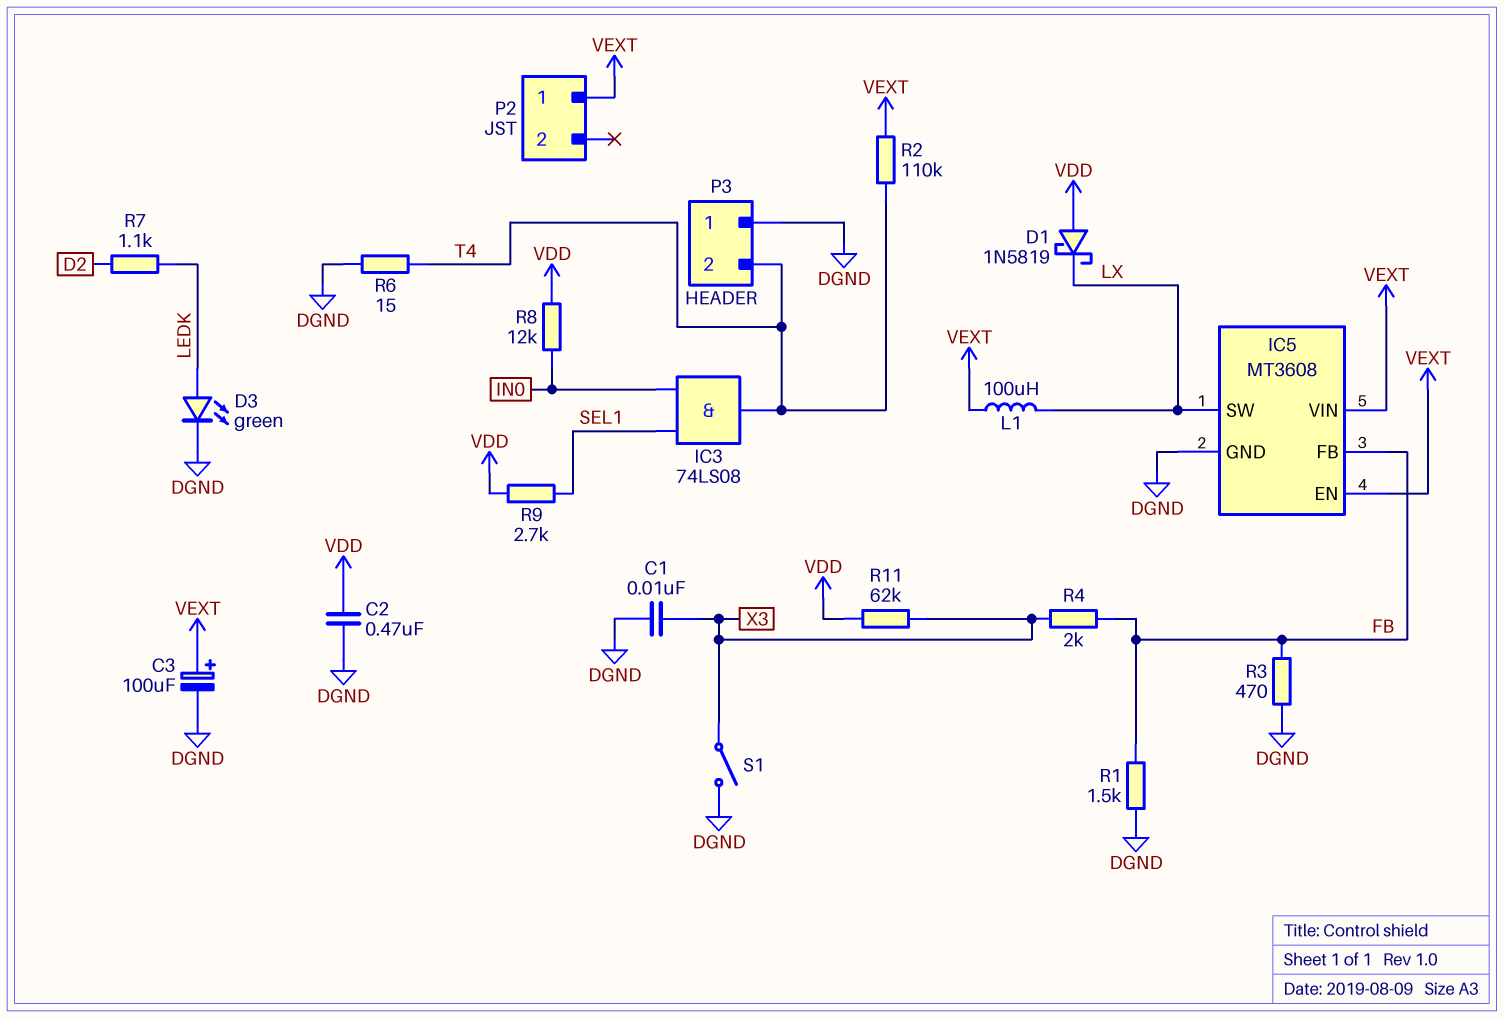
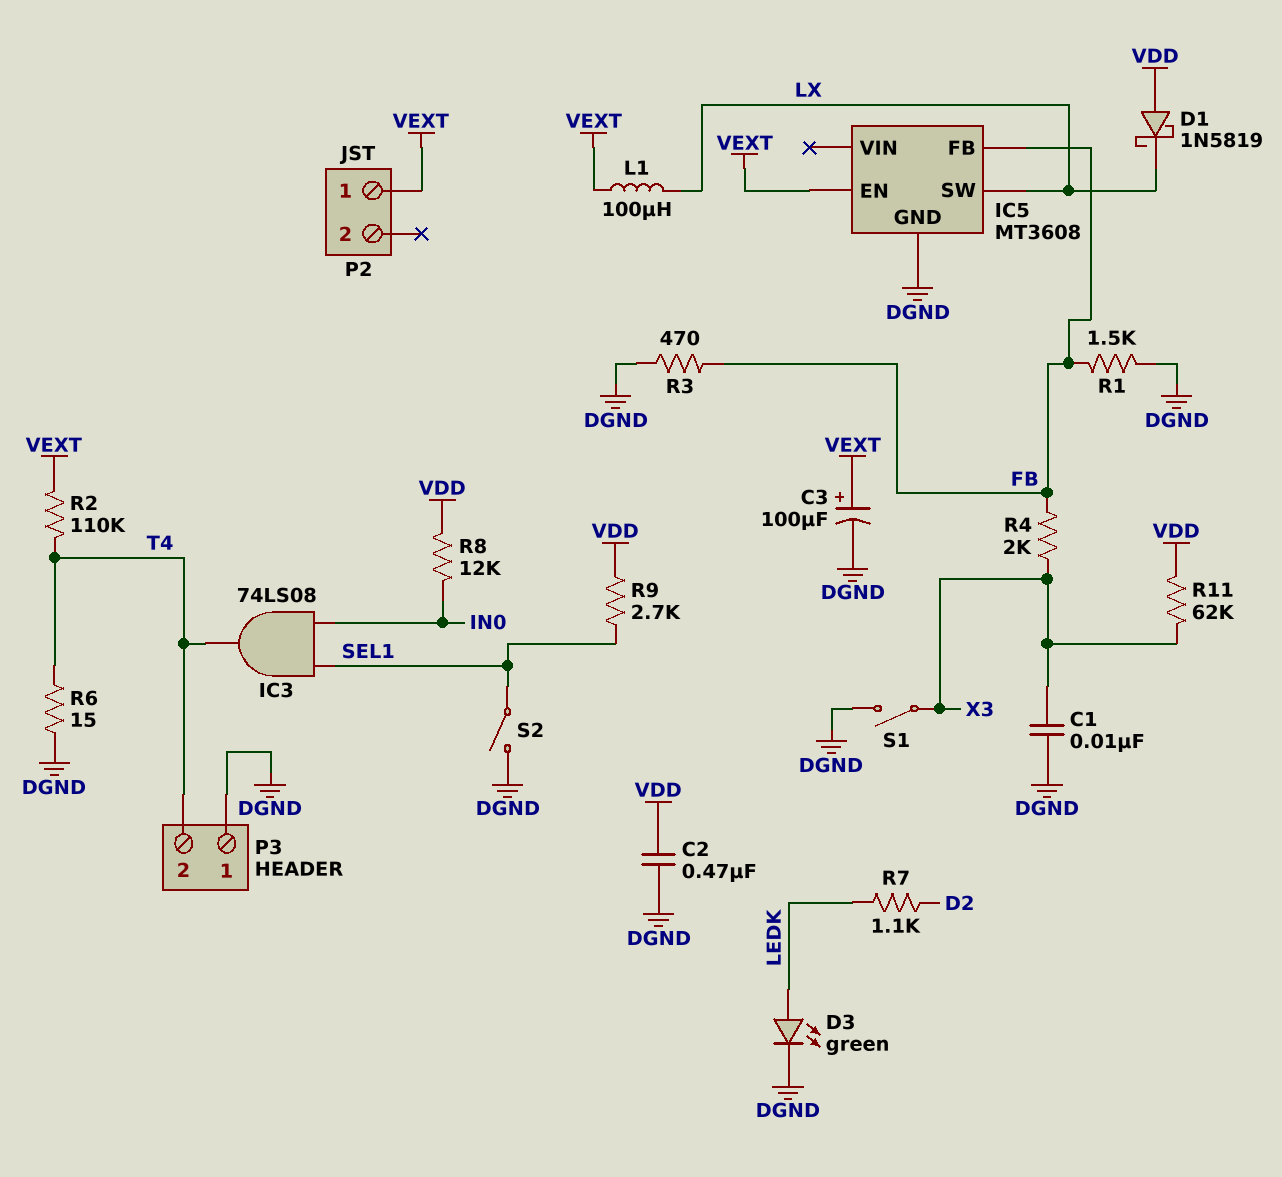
IC5 pin VIN: VEXT -> none
S2: none -> switch (DGND, SEL1)

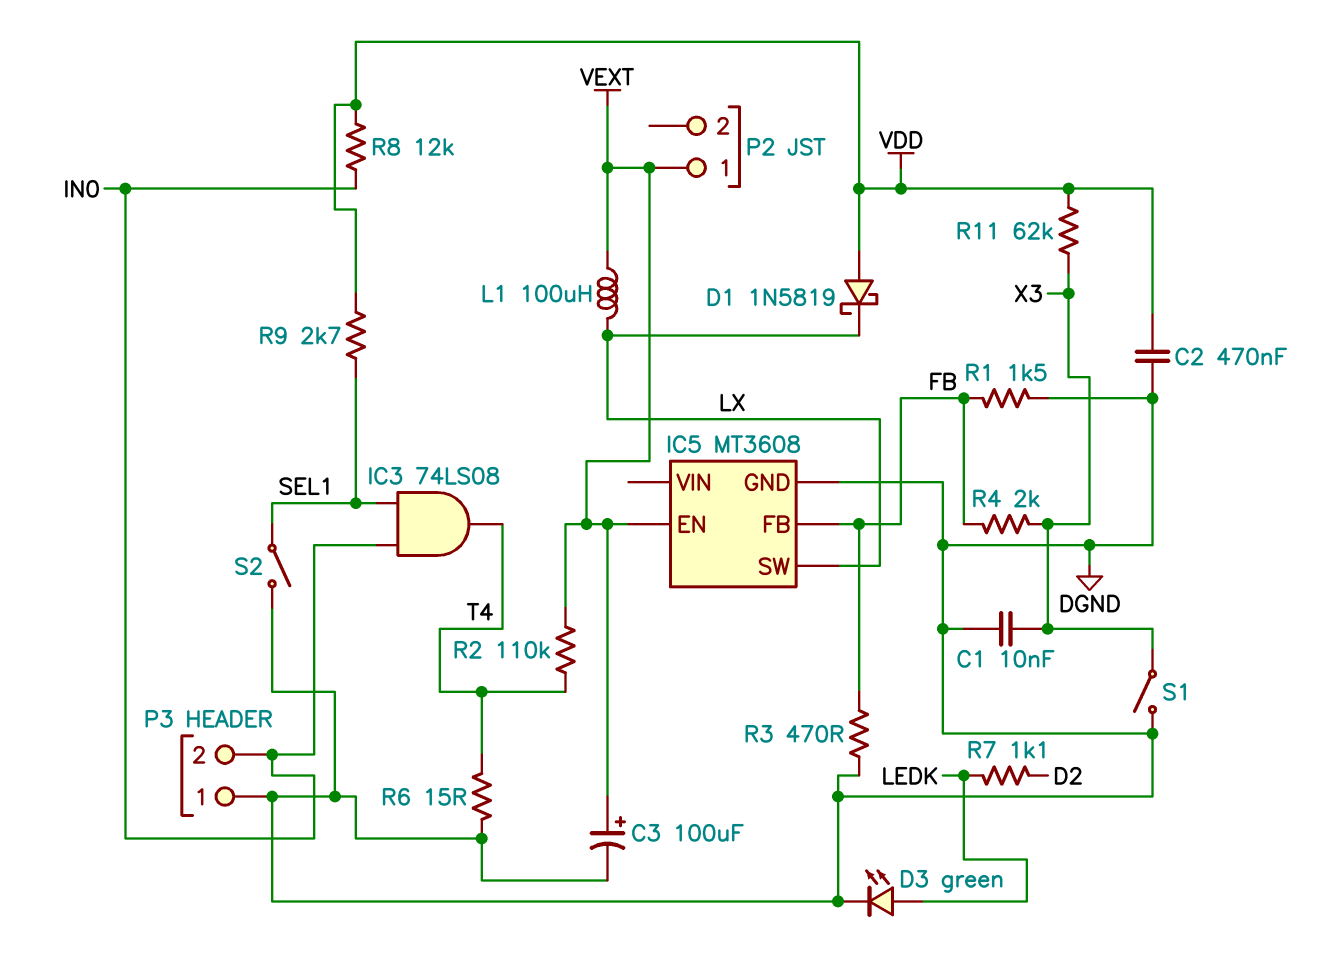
P3 pin 2: T4 -> IN0

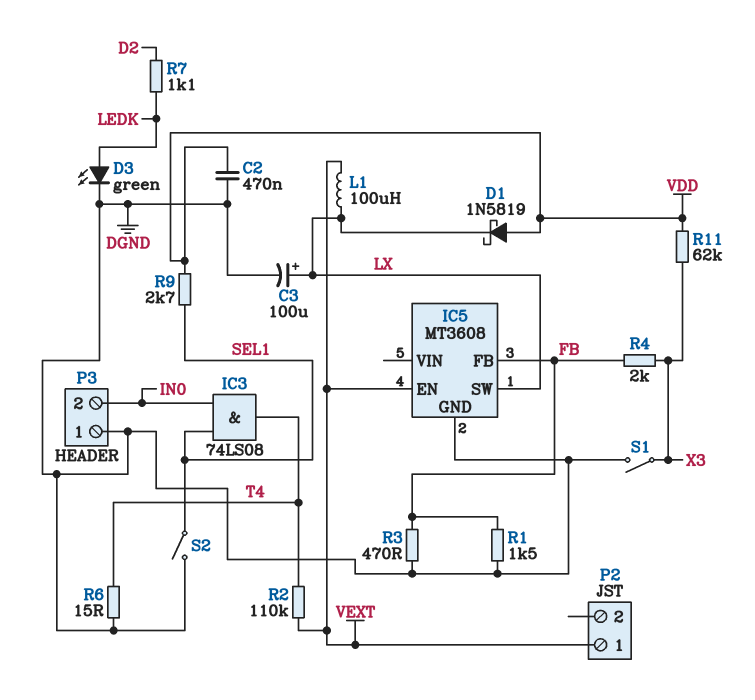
C1: 10nF (DGND, X3) -> none
C3: 100uF (plus VEXT, minus DGND) -> 100uF (plus LX, minus DGND)
R8: 12k (IN0, VDD) -> none

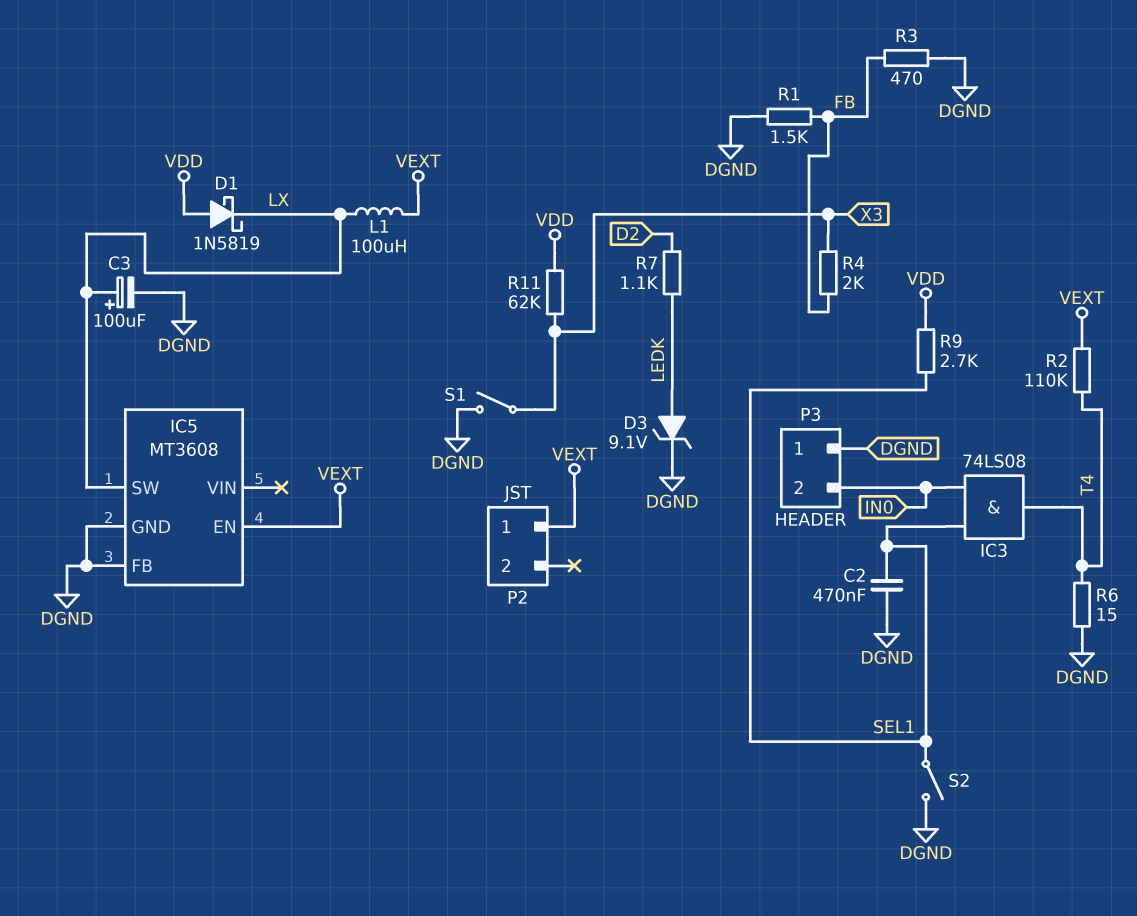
C2: 470nF (DGND, VDD) -> 470nF (DGND, SEL1)
D3: LED green (A LEDK, K DGND) -> zener 9.1V (A LEDK, K DGND)
IC5 pin FB: FB -> DGND

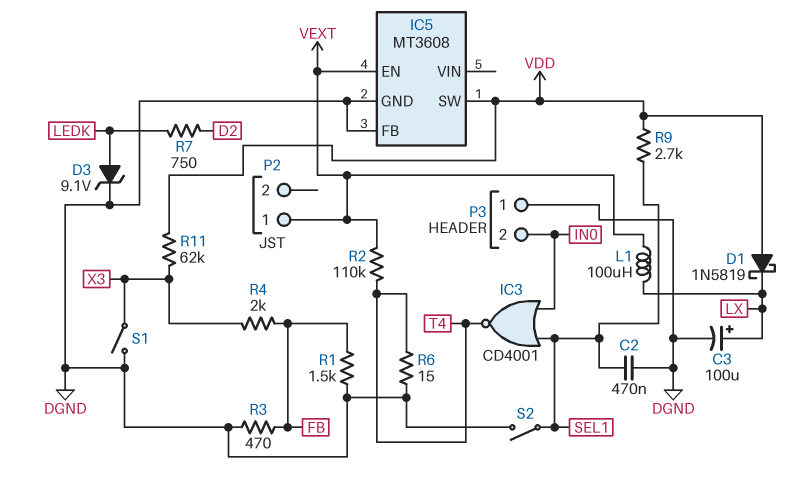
IC3: AND 74LS08 (in IN0, in SEL1, out T4) -> NOR CD4001 (in IN0, in SEL1, out T4)
IC5 pin SW: LX -> VDD
R7: 1.1k (D2, LEDK) -> 750 (D2, LEDK)

